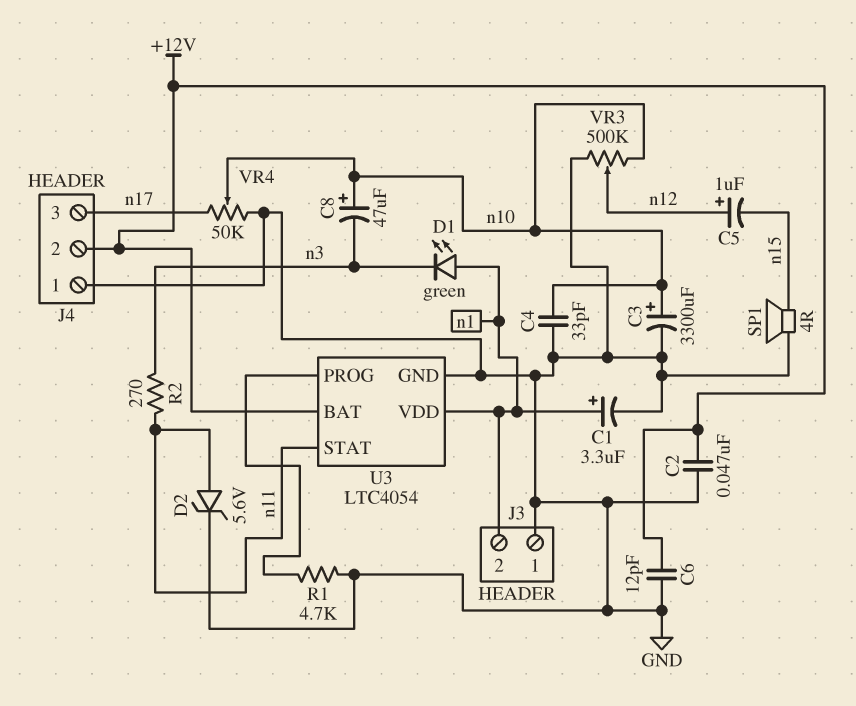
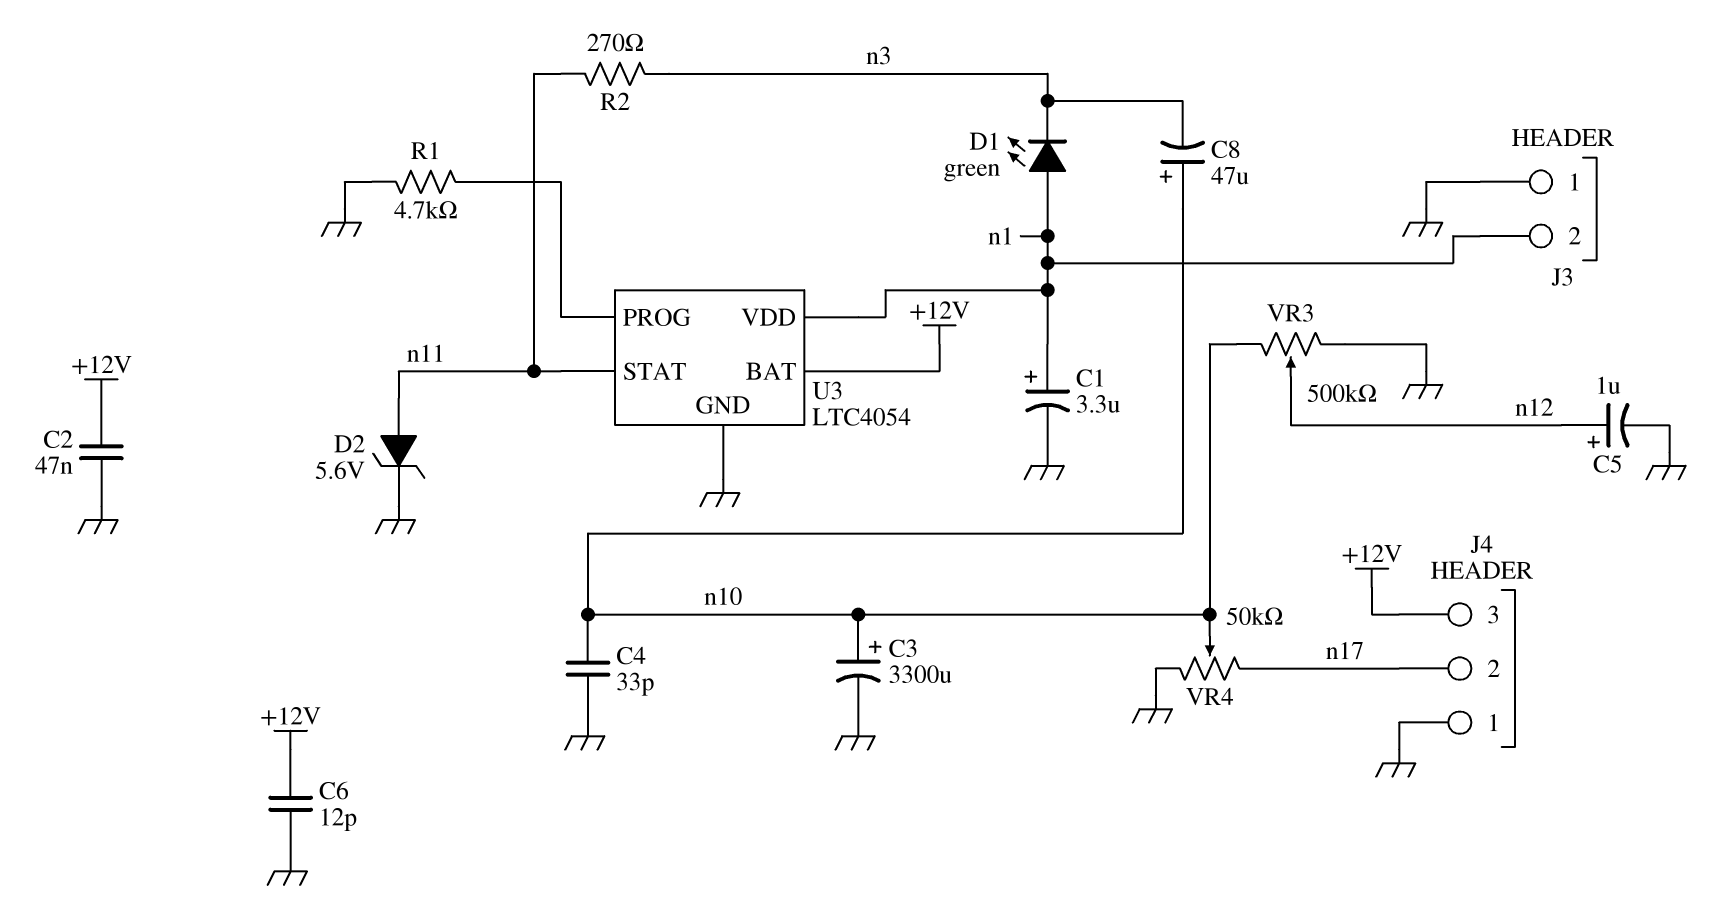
C5: 1uF (plus n12, minus n15) -> 1uF (plus n12, minus GND)
J4 pin 2: +12V -> n17
J4 pin 3: n17 -> +12V
SP1: speaker 4R (GND, n15) -> none

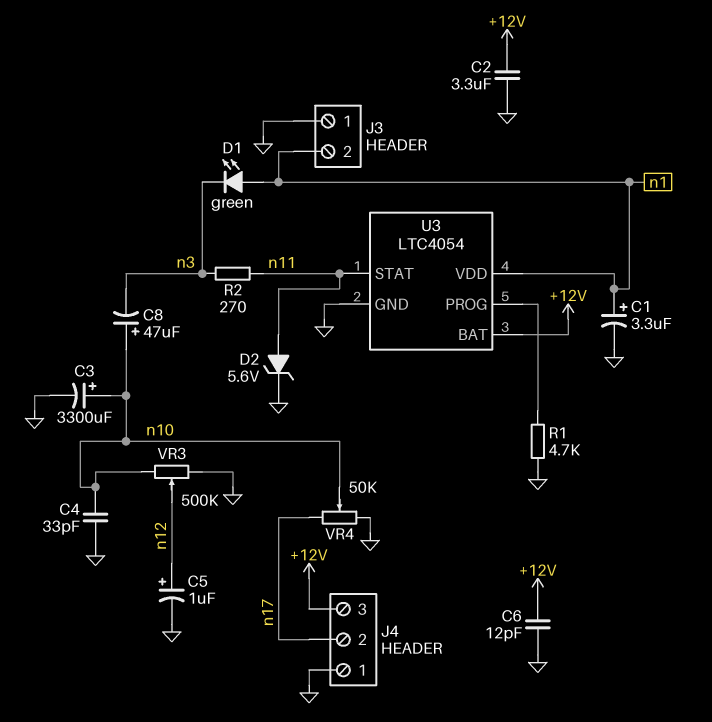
C2: 47nF (+12V, GND) -> 3.3uF (+12V, GND)

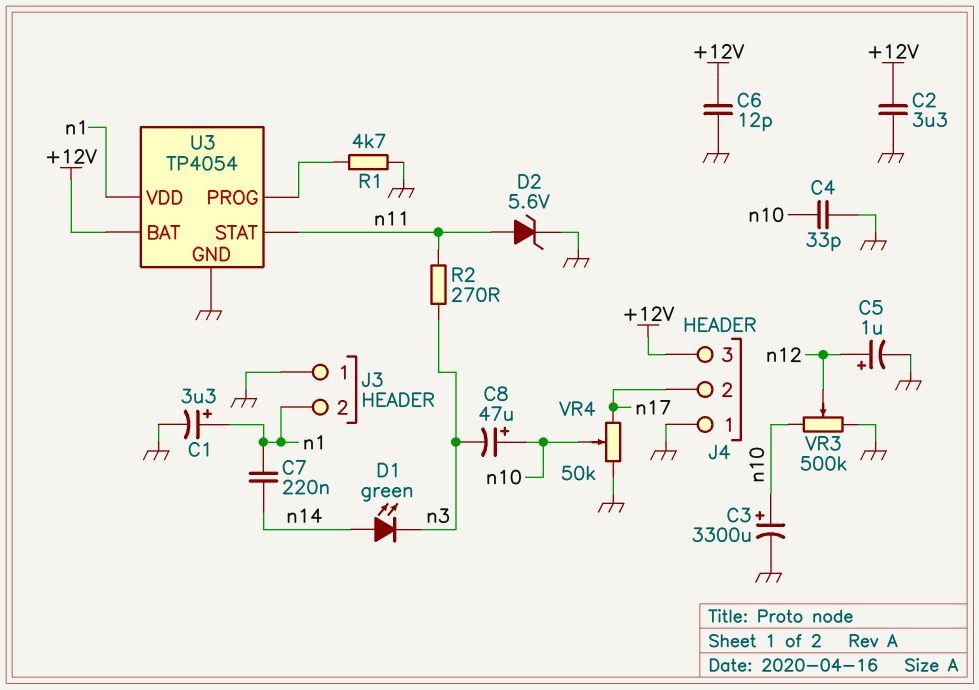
C7: none -> 220nF (n1, n14)
D1: LED green (A n1, K n3) -> LED green (A n14, K n3)
U3: LTC4054 -> TP4054

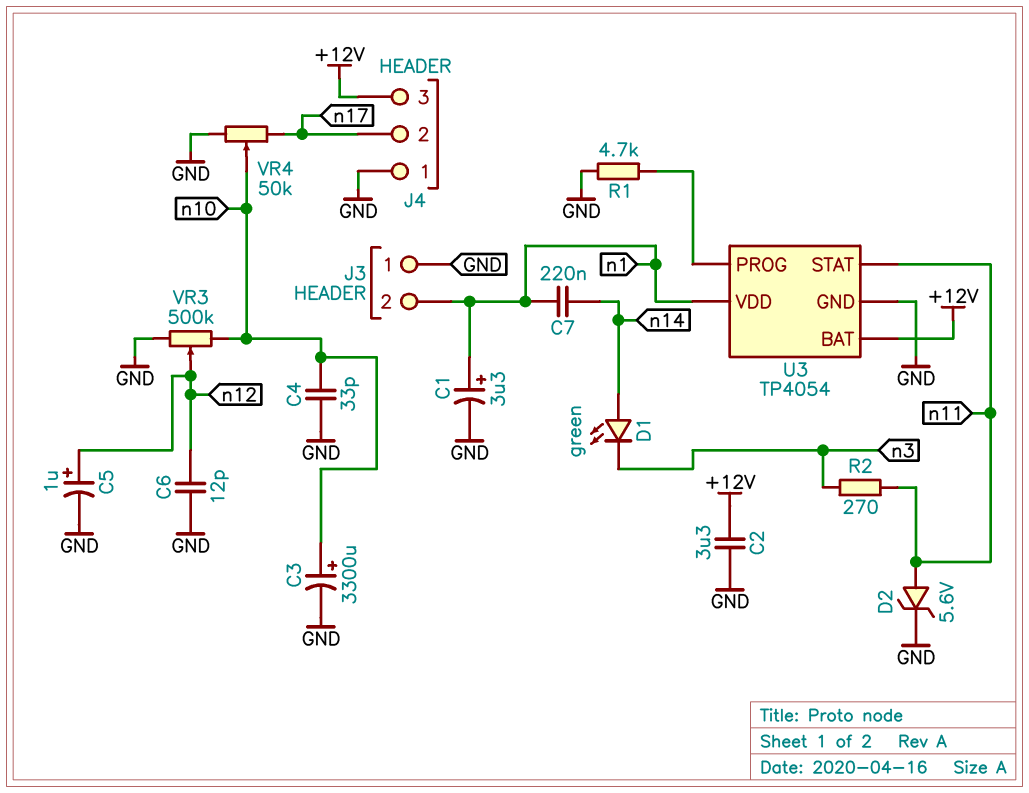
C6: 12pF (+12V, GND) -> 12pF (GND, n12)
C8: 47uF (plus n10, minus n3) -> none

